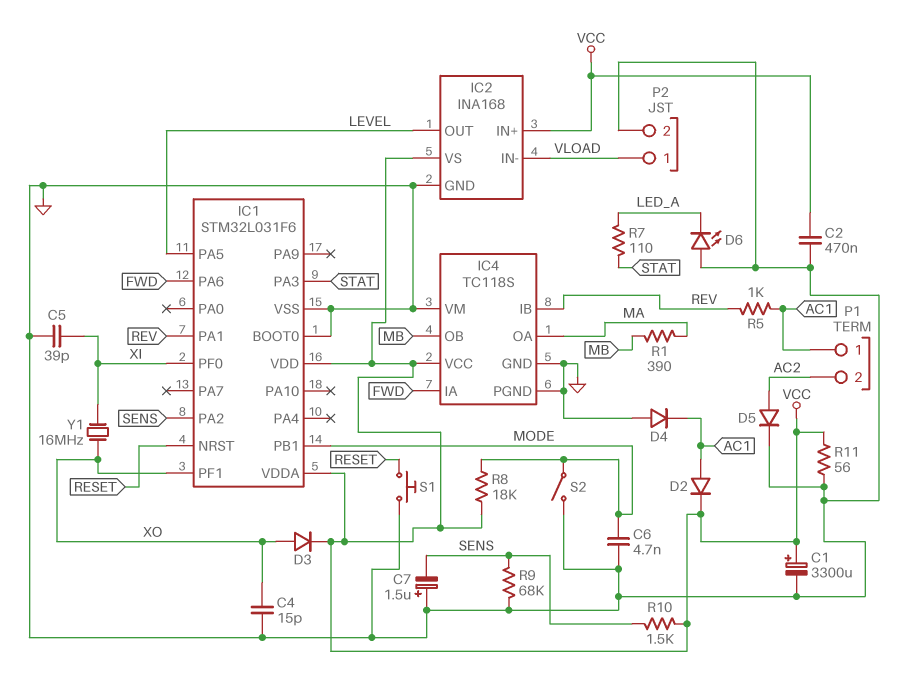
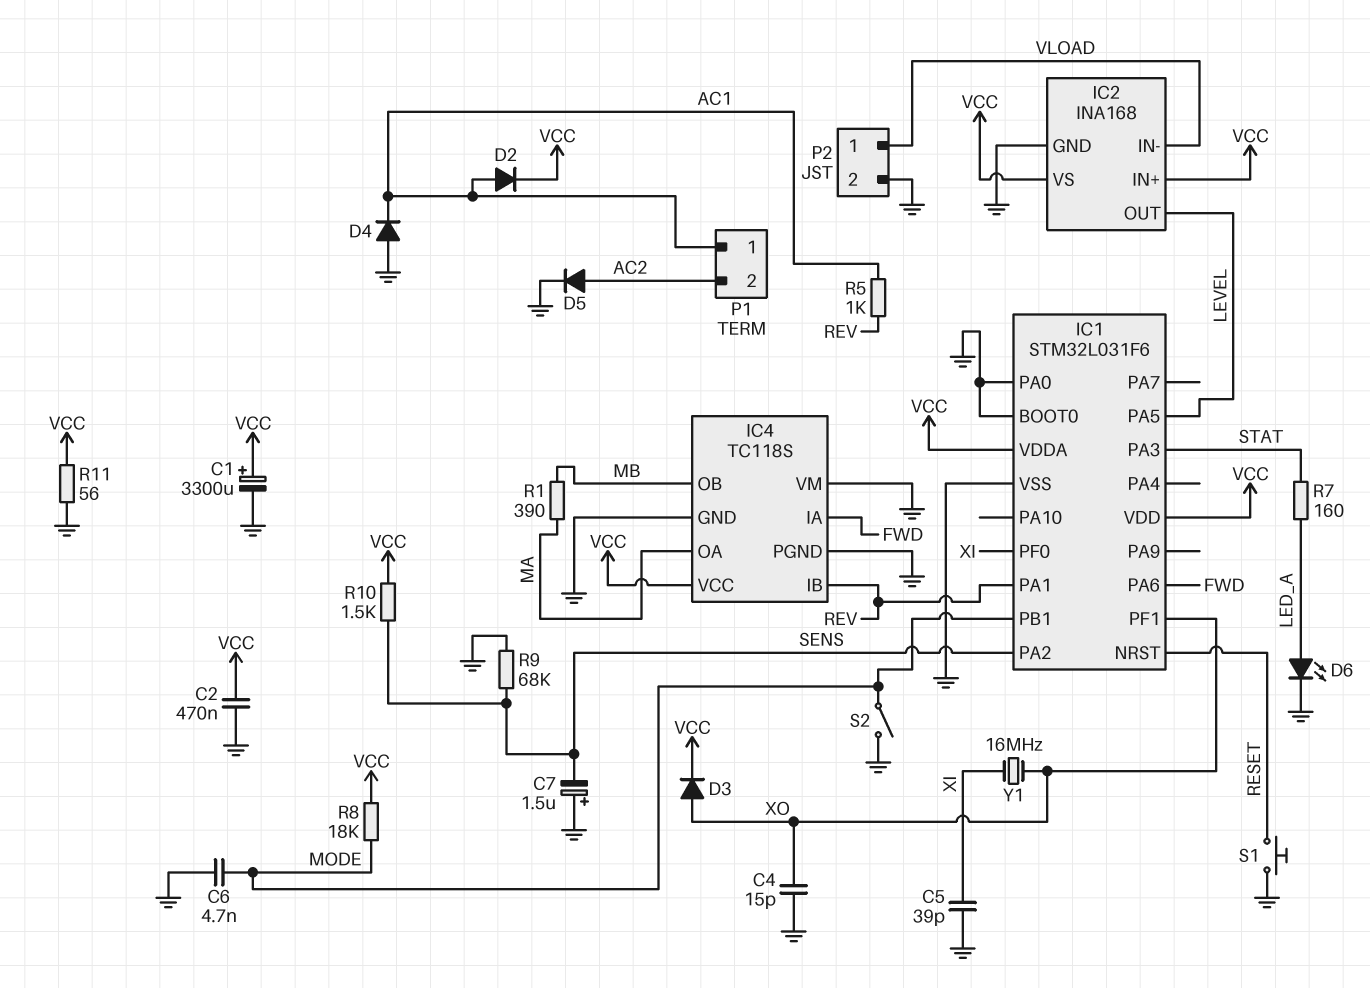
D6: LED (A GND, K LED_A) -> LED (A LED_A, K GND)
IC1 pin PA0: none -> GND
R7: 110 (LED_A, STAT) -> 160 (LED_A, STAT)

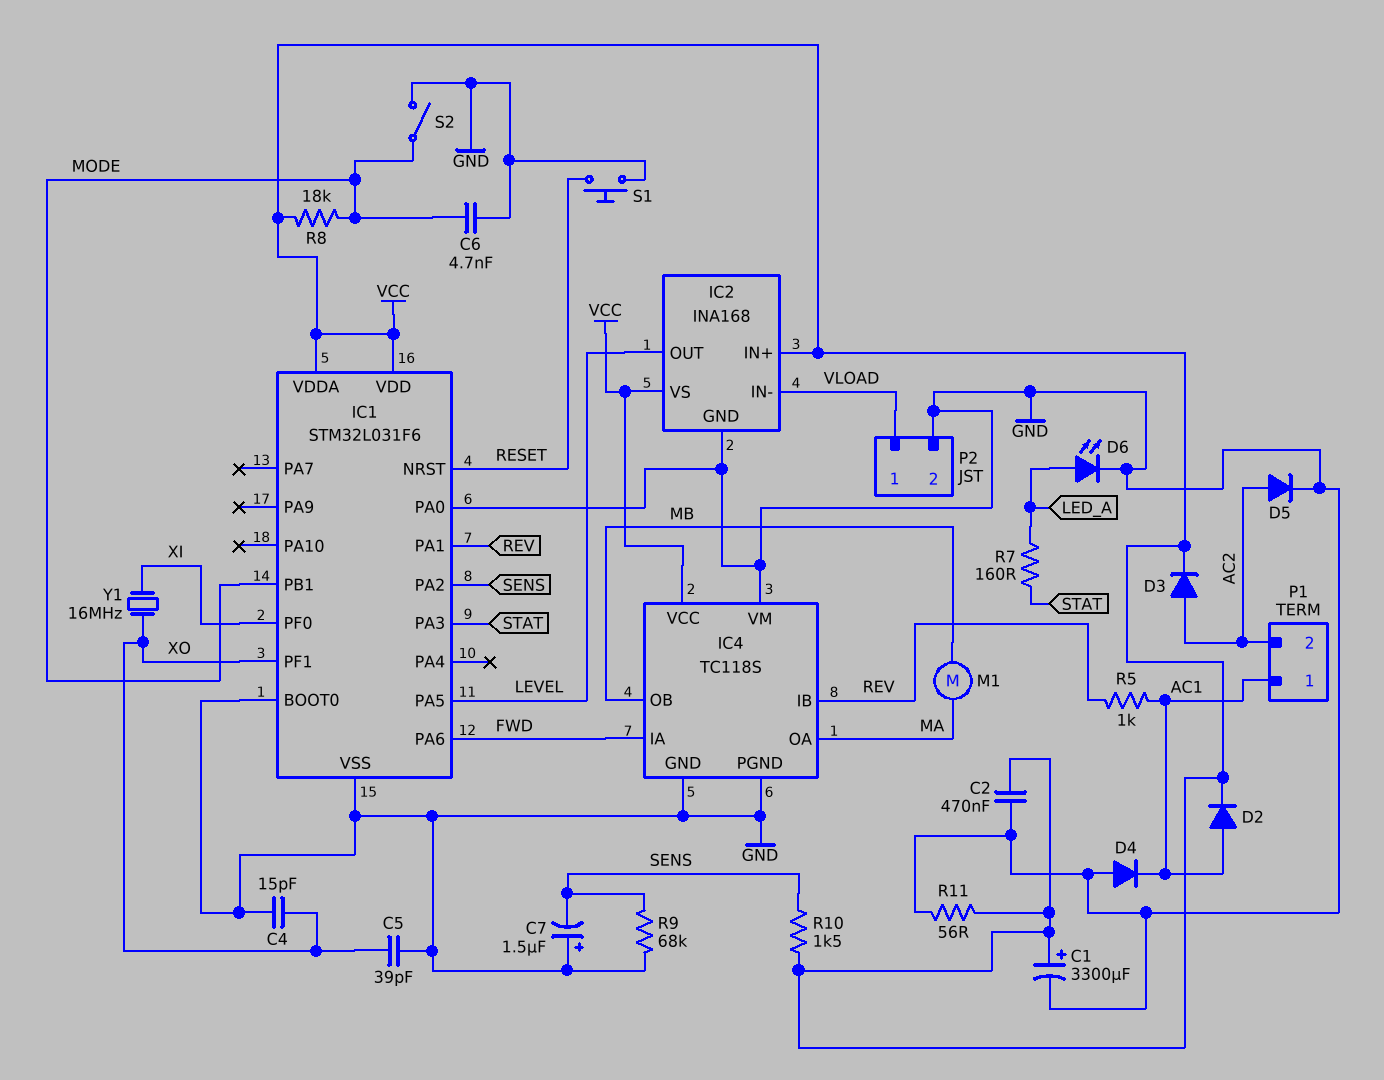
C5: 39pF (GND, XI) -> 39pF (GND, XO)
D3: diode (A XO, K VCC) -> diode (A AC2, K VCC)
M1: none -> motor (MA, MB)
R1: 390 (MA, MB) -> none

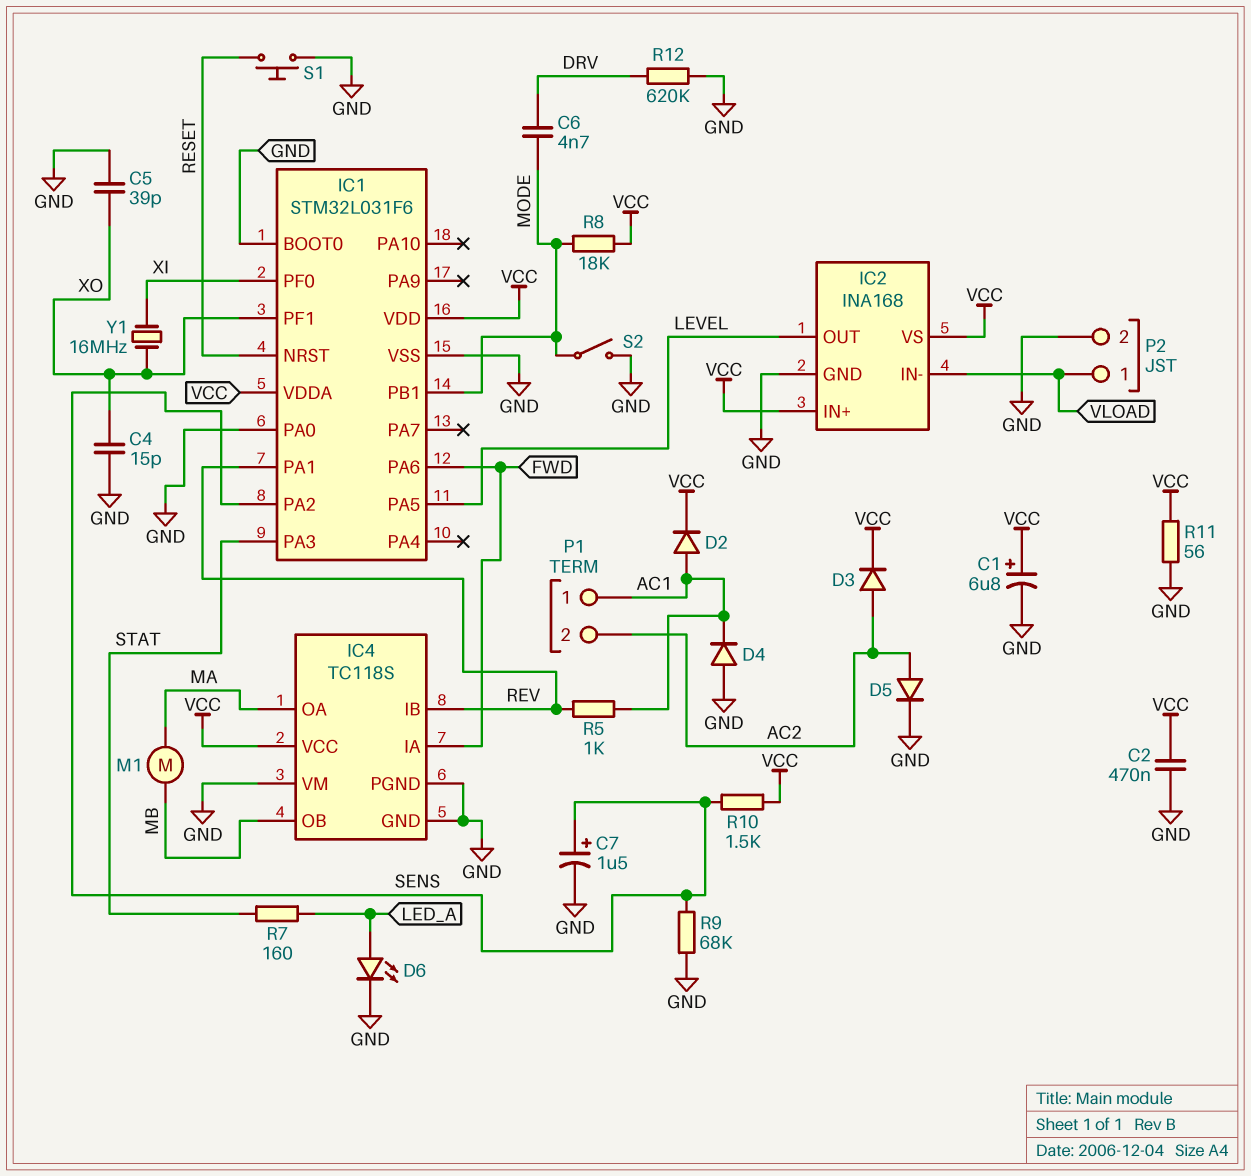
C1: 3300uF (plus VCC, minus GND) -> 6.8uF (plus VCC, minus GND)
C6: 4.7nF (GND, MODE) -> 4.7nF (DRV, MODE)
C7: 1.5uF (plus GND, minus SENS) -> 1.5uF (plus SENS, minus GND)
R12: none -> 620k (DRV, GND)

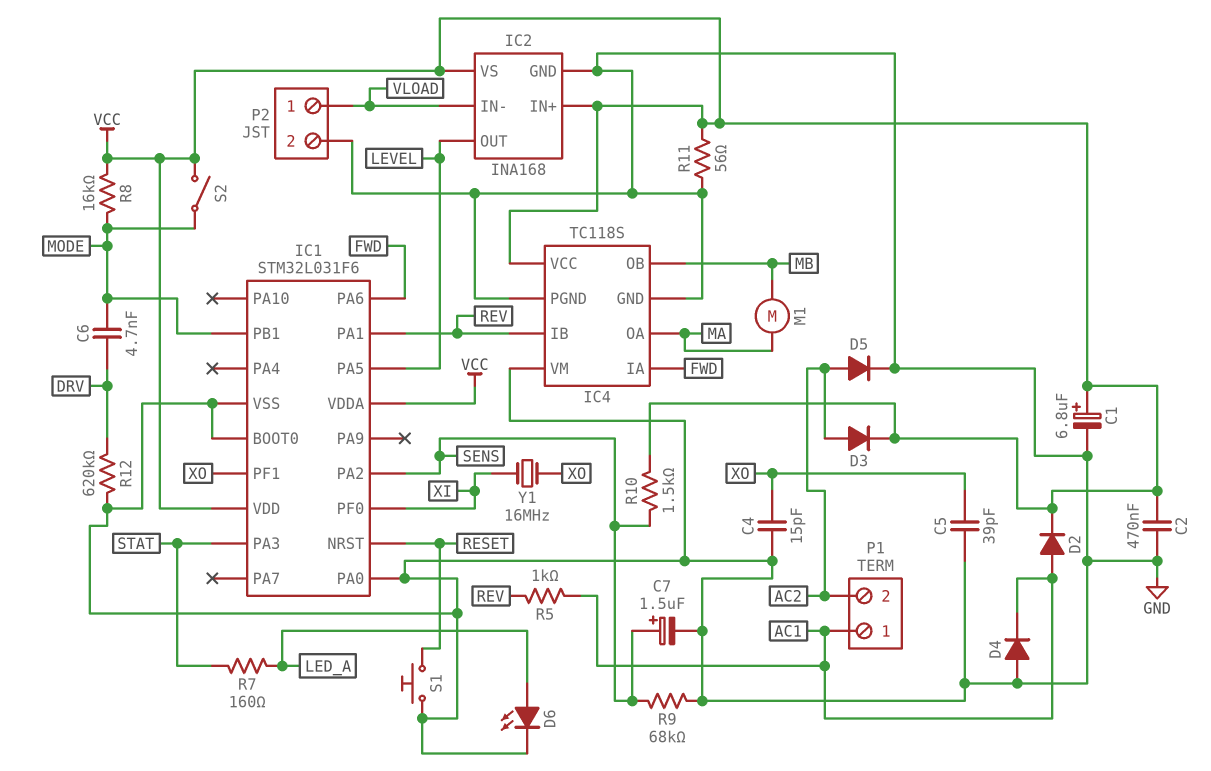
R8: 18k (MODE, VCC) -> 16k (MODE, VCC)
S2: switch (GND, MODE) -> switch (MODE, VCC)

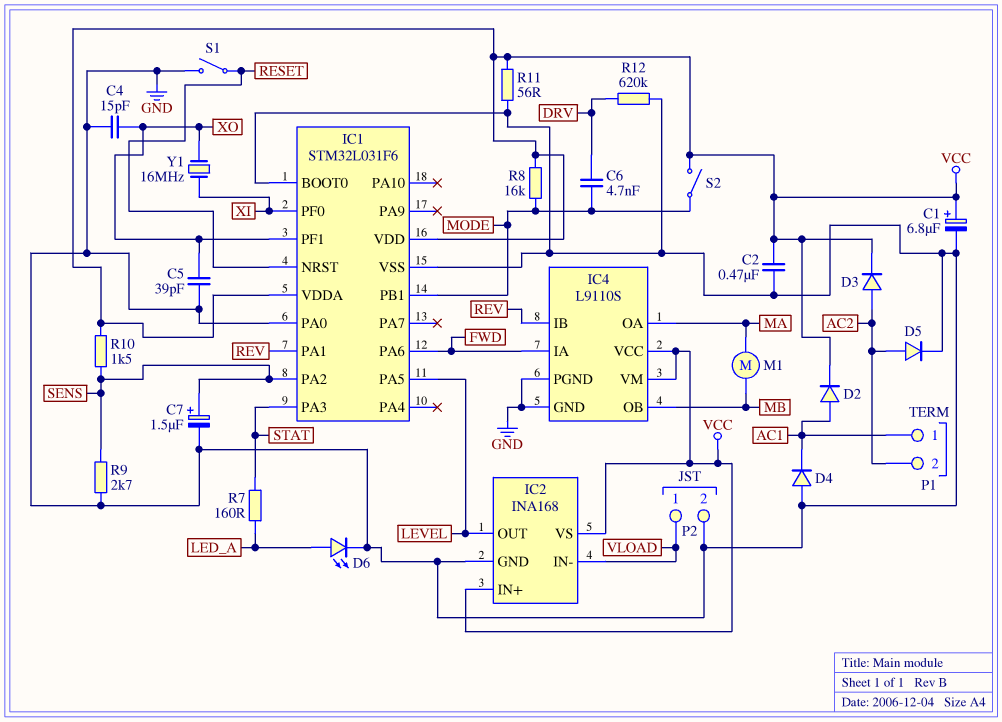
IC4: TC118S -> L9110S
IC4 pin VM: GND -> VCC
R5: 1k (AC1, REV) -> none
R9: 68k (GND, SENS) -> 2.7k (GND, SENS)
S1: button (GND, RESET) -> switch (GND, RESET)

